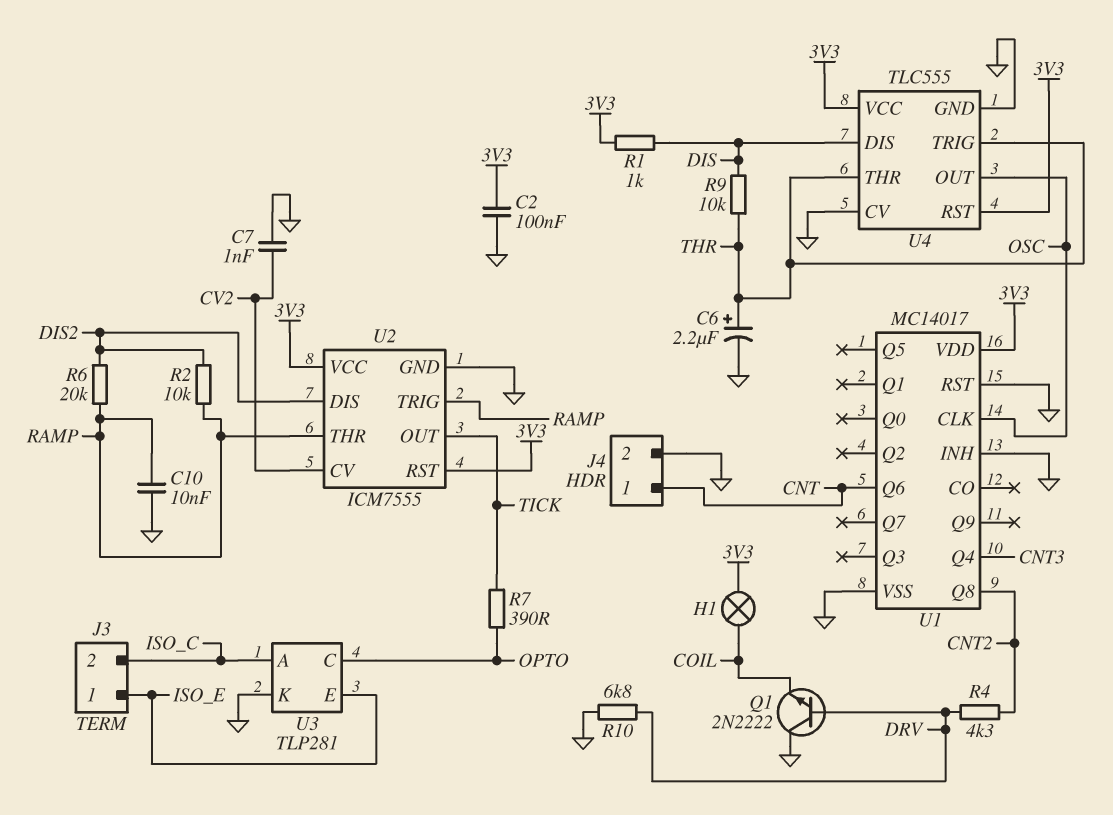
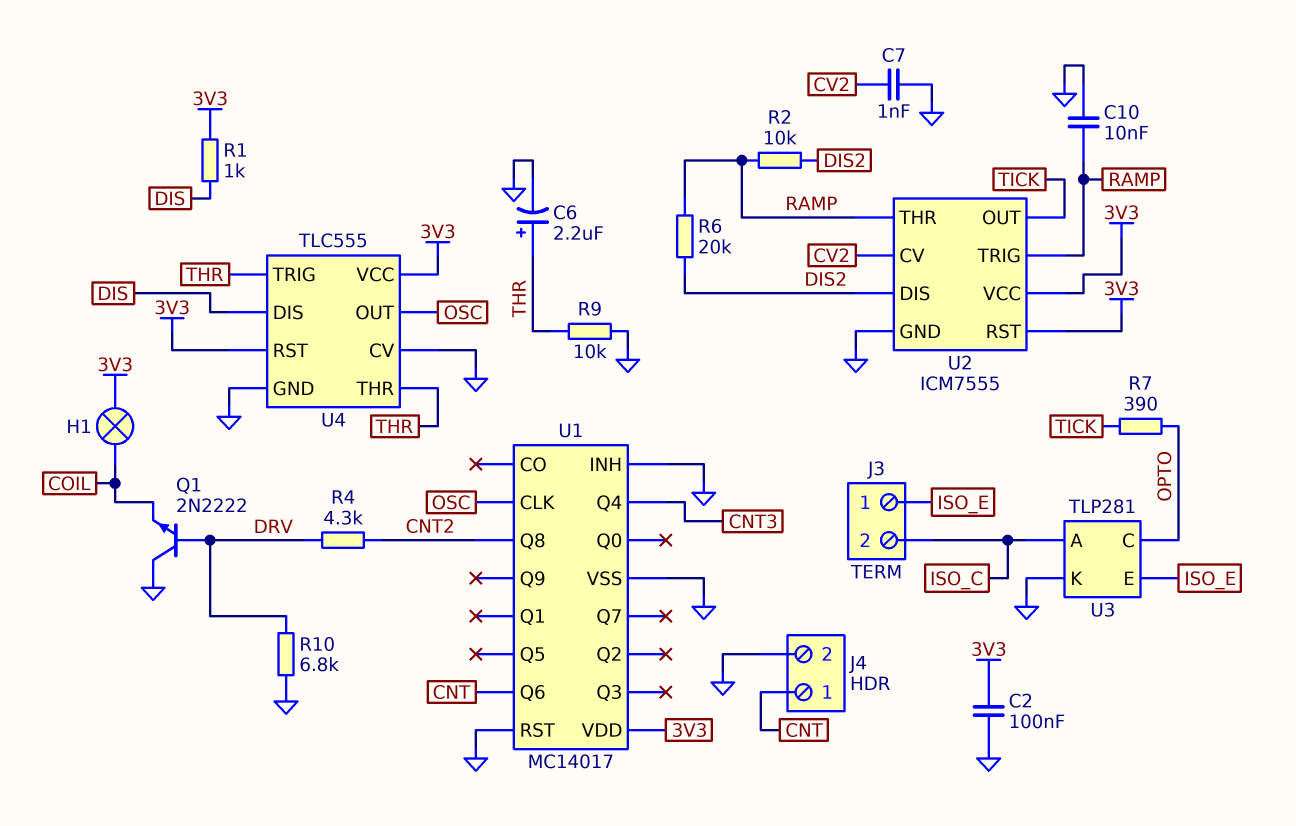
R9: 10k (DIS, THR) -> 10k (GND, THR)

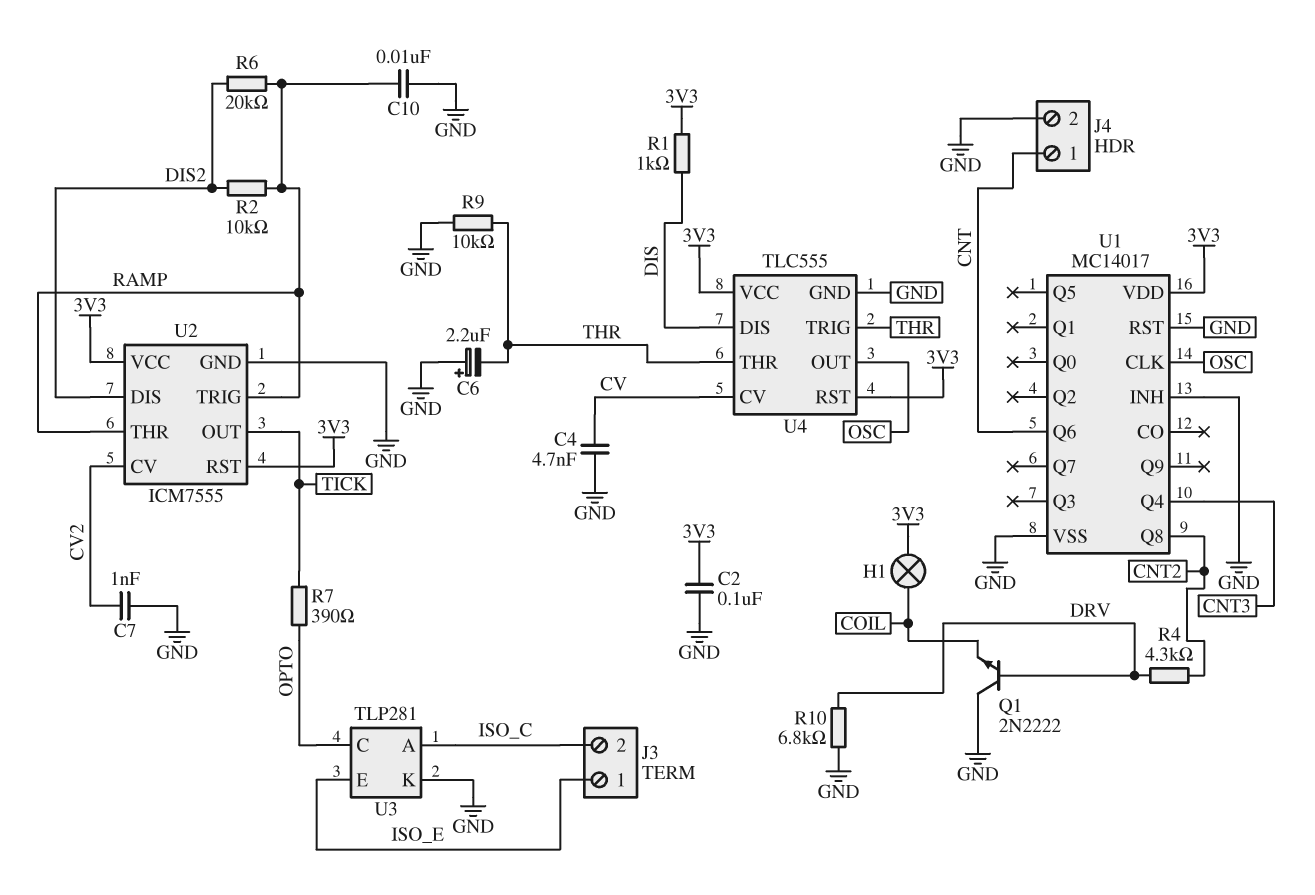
C4: none -> 4.7nF (CV, GND)
C6: 2.2uF (plus THR, minus GND) -> 2.2uF (plus GND, minus THR)
U4 pin CV: GND -> CV

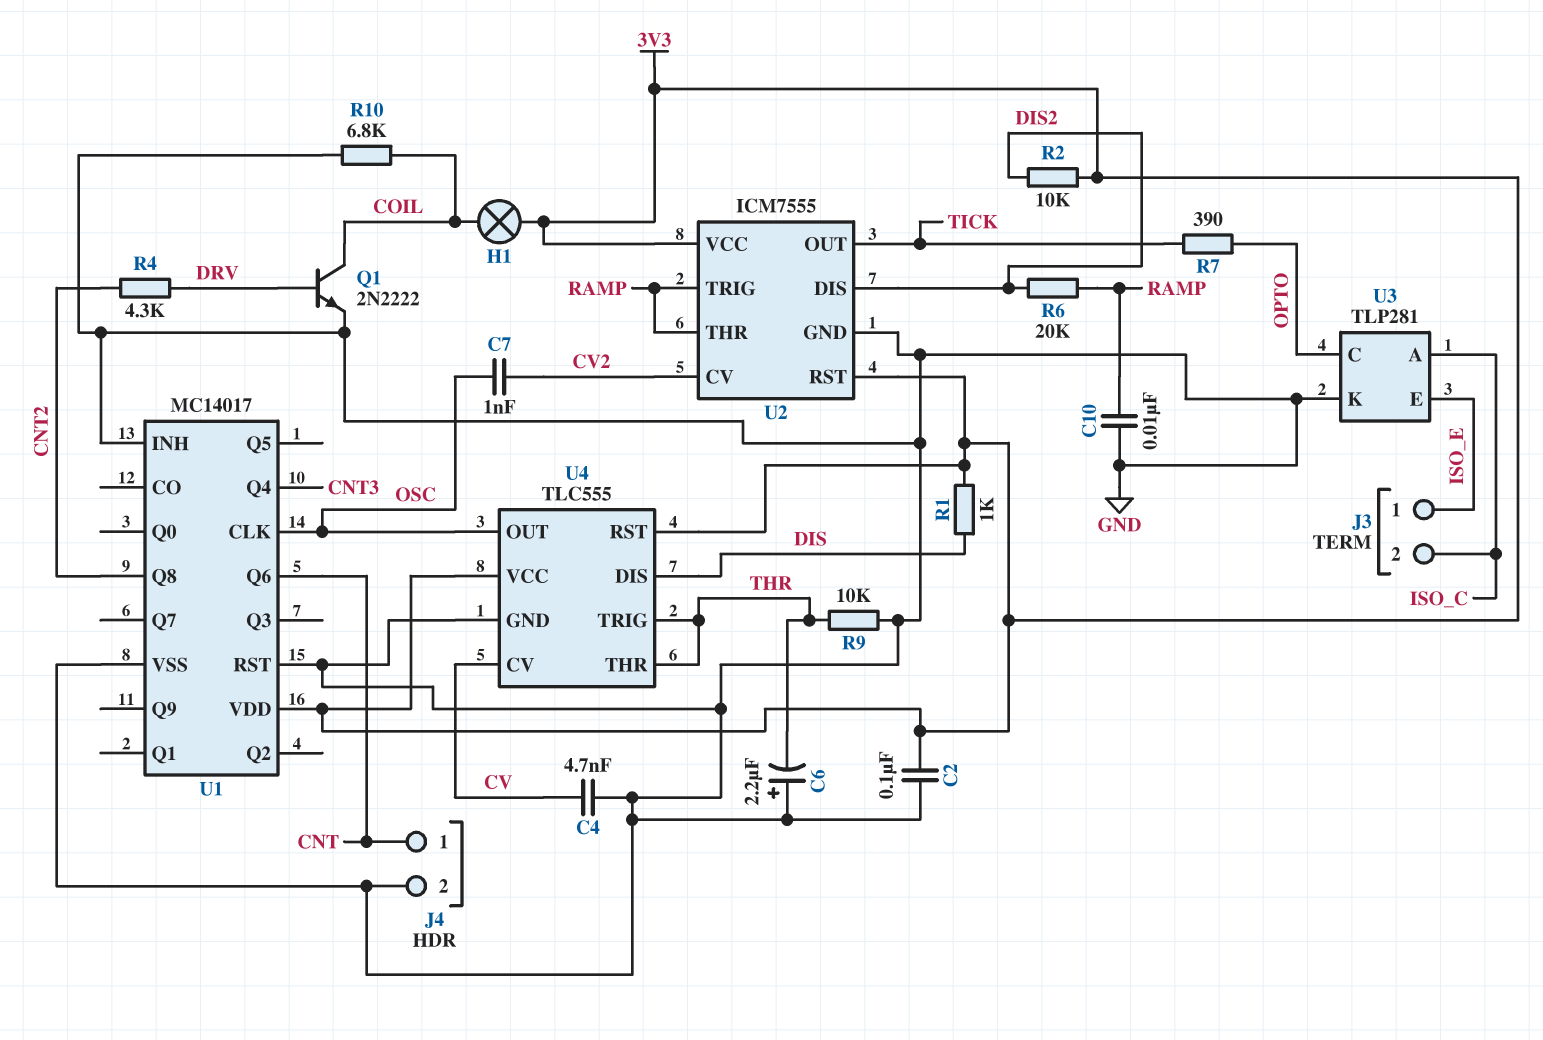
C7: 1nF (CV2, GND) -> 1nF (CV2, OSC)
Q1: NPN 2N2222 (B DRV, C GND, E COIL) -> NPN 2N2222 (B DRV, C COIL, E GND)
R2: 10k (DIS2, RAMP) -> 10k (3V3, DIS2)
R10: 6.8k (DRV, GND) -> 6.8k (COIL, GND)

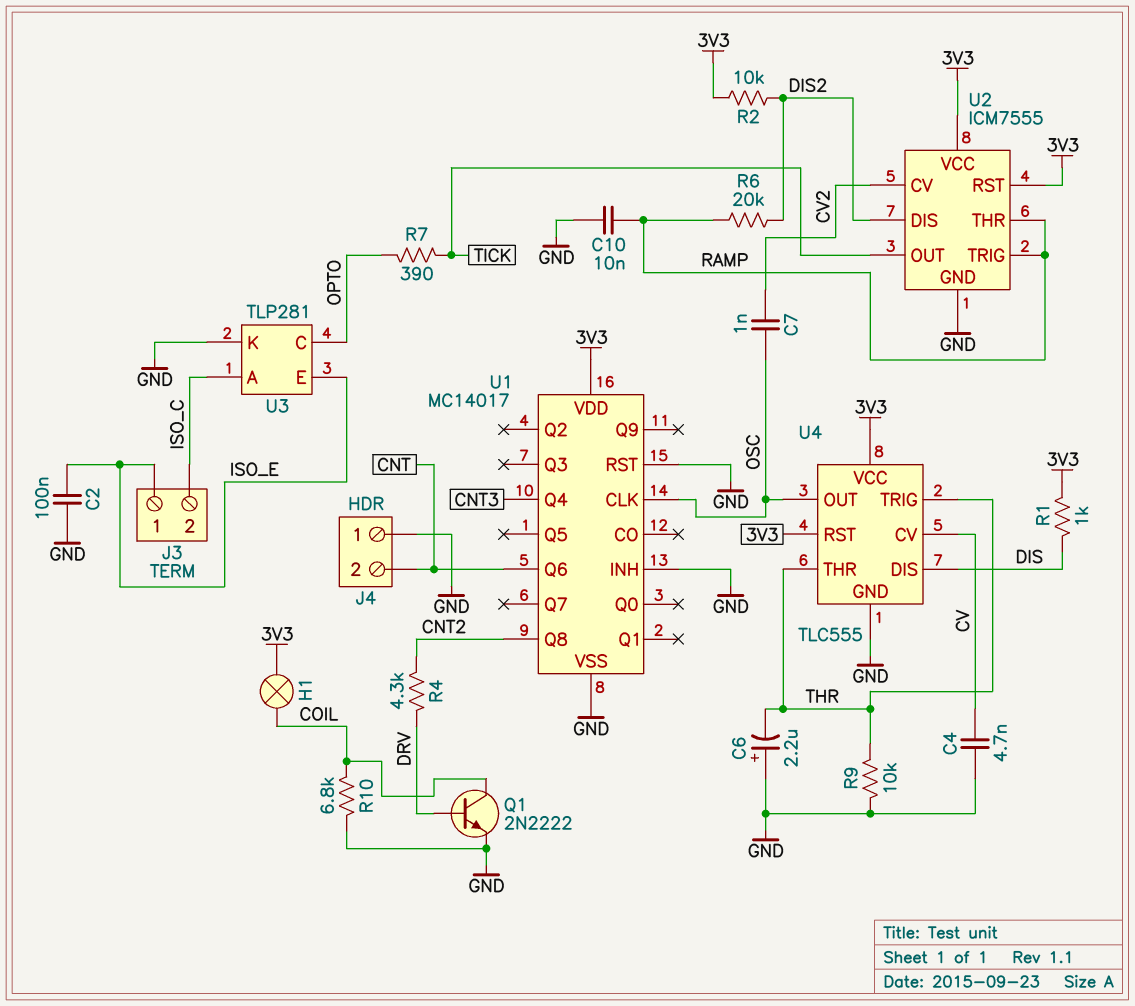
C2: 100nF (3V3, GND) -> 100nF (GND, ISO_E)
J4 pin 1: CNT -> GND
J4 pin 2: GND -> CNT

